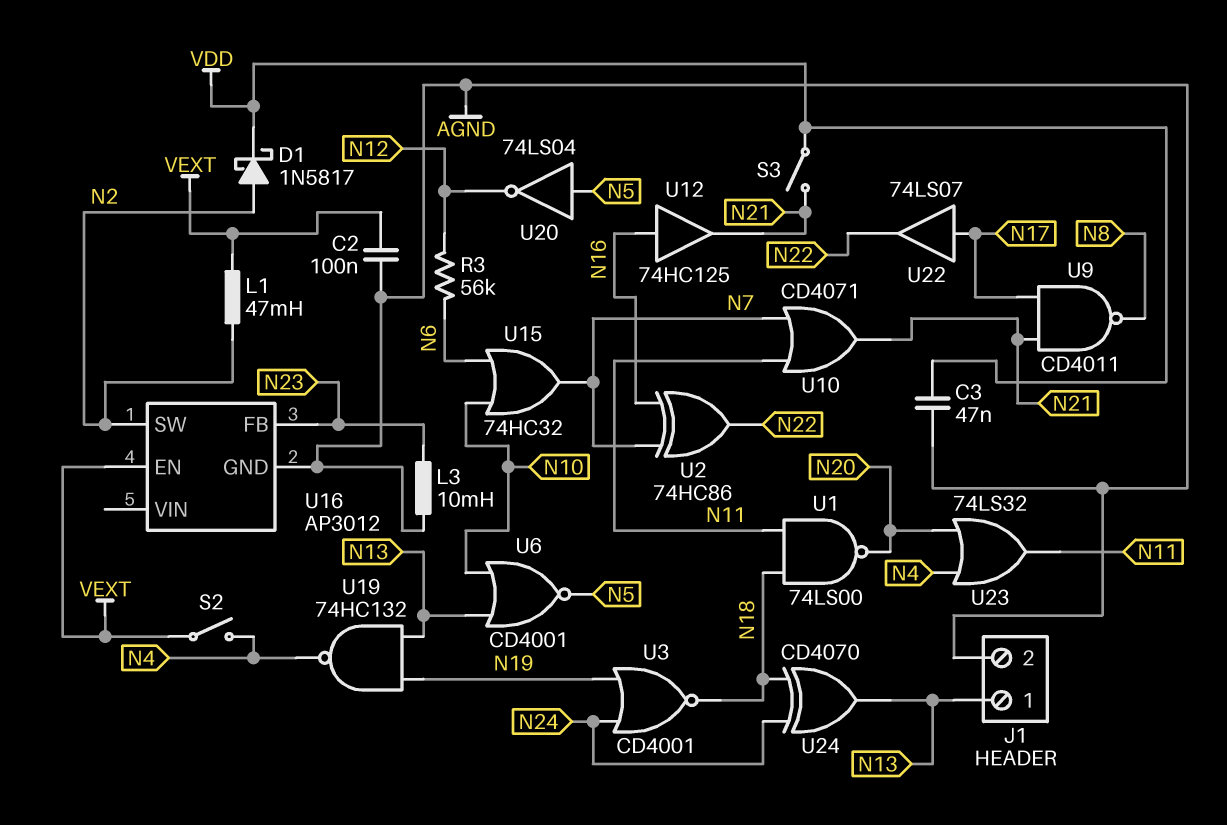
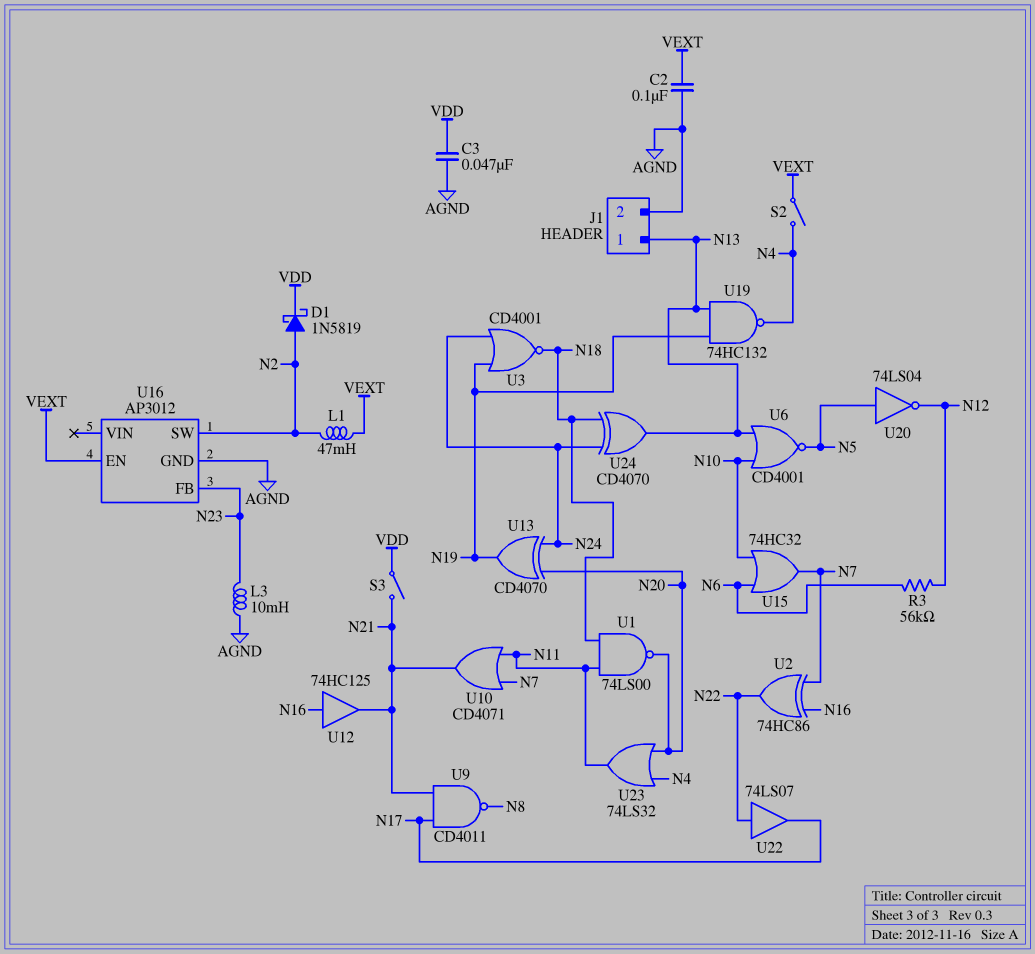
D1: schottky 1N5817 (A N2, K VDD) -> schottky 1N5819 (A N2, K VDD)
U13: none -> XOR CD4070 (in N20, in N24, out N19)
U22: buffer 74LS07 (in N17, out N22) -> buffer 74LS07 (in N22, out N17)

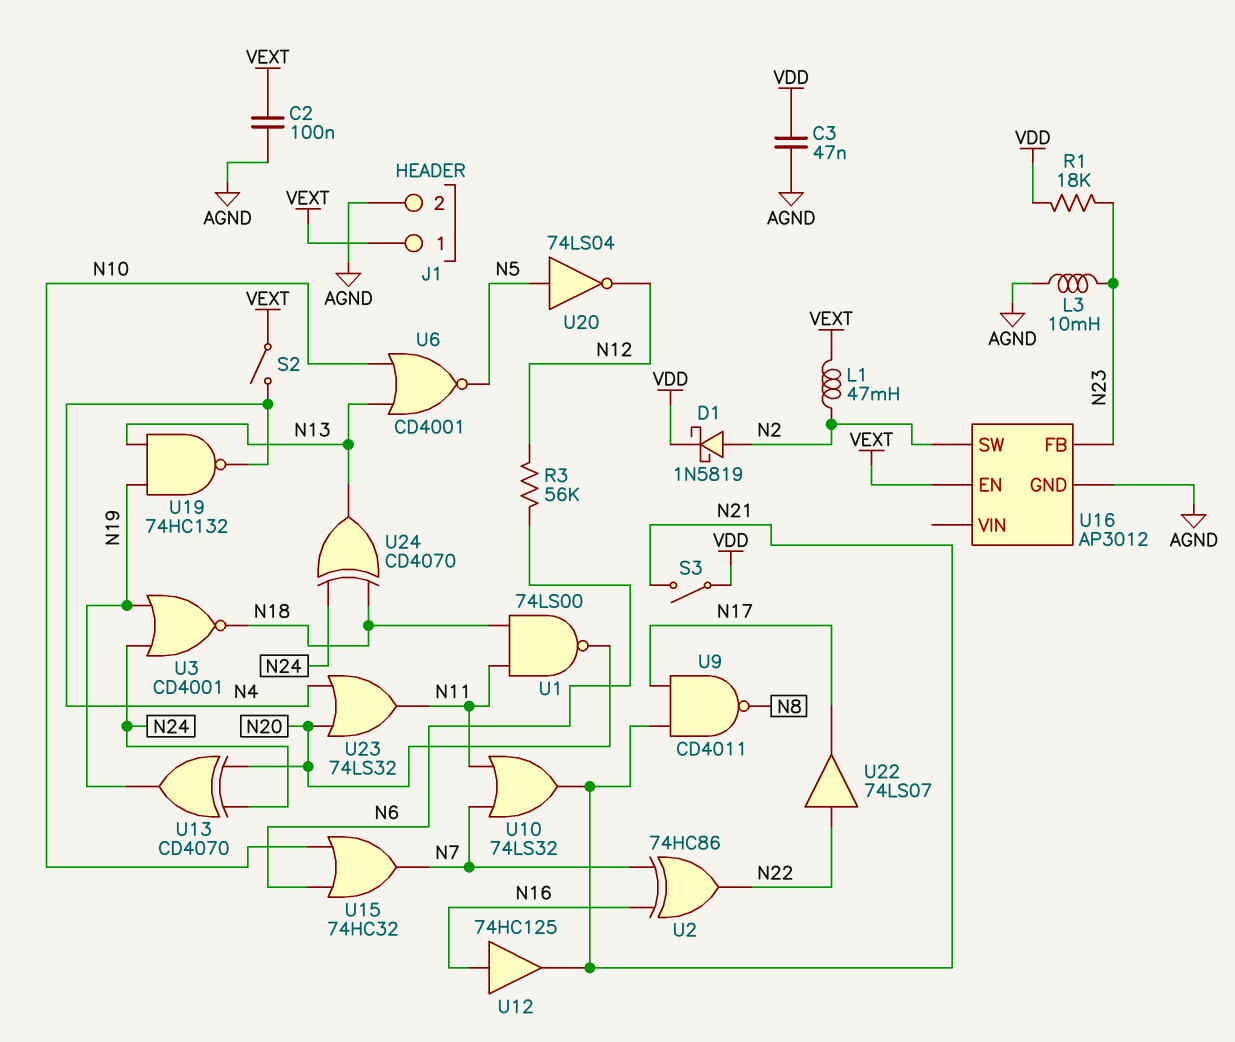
J1 pin 1: N13 -> VEXT
R1: none -> 18k (N23, VDD)
U10: OR CD4071 (in N7, in N11, out N21) -> OR 74LS32 (in N7, in N11, out N21)

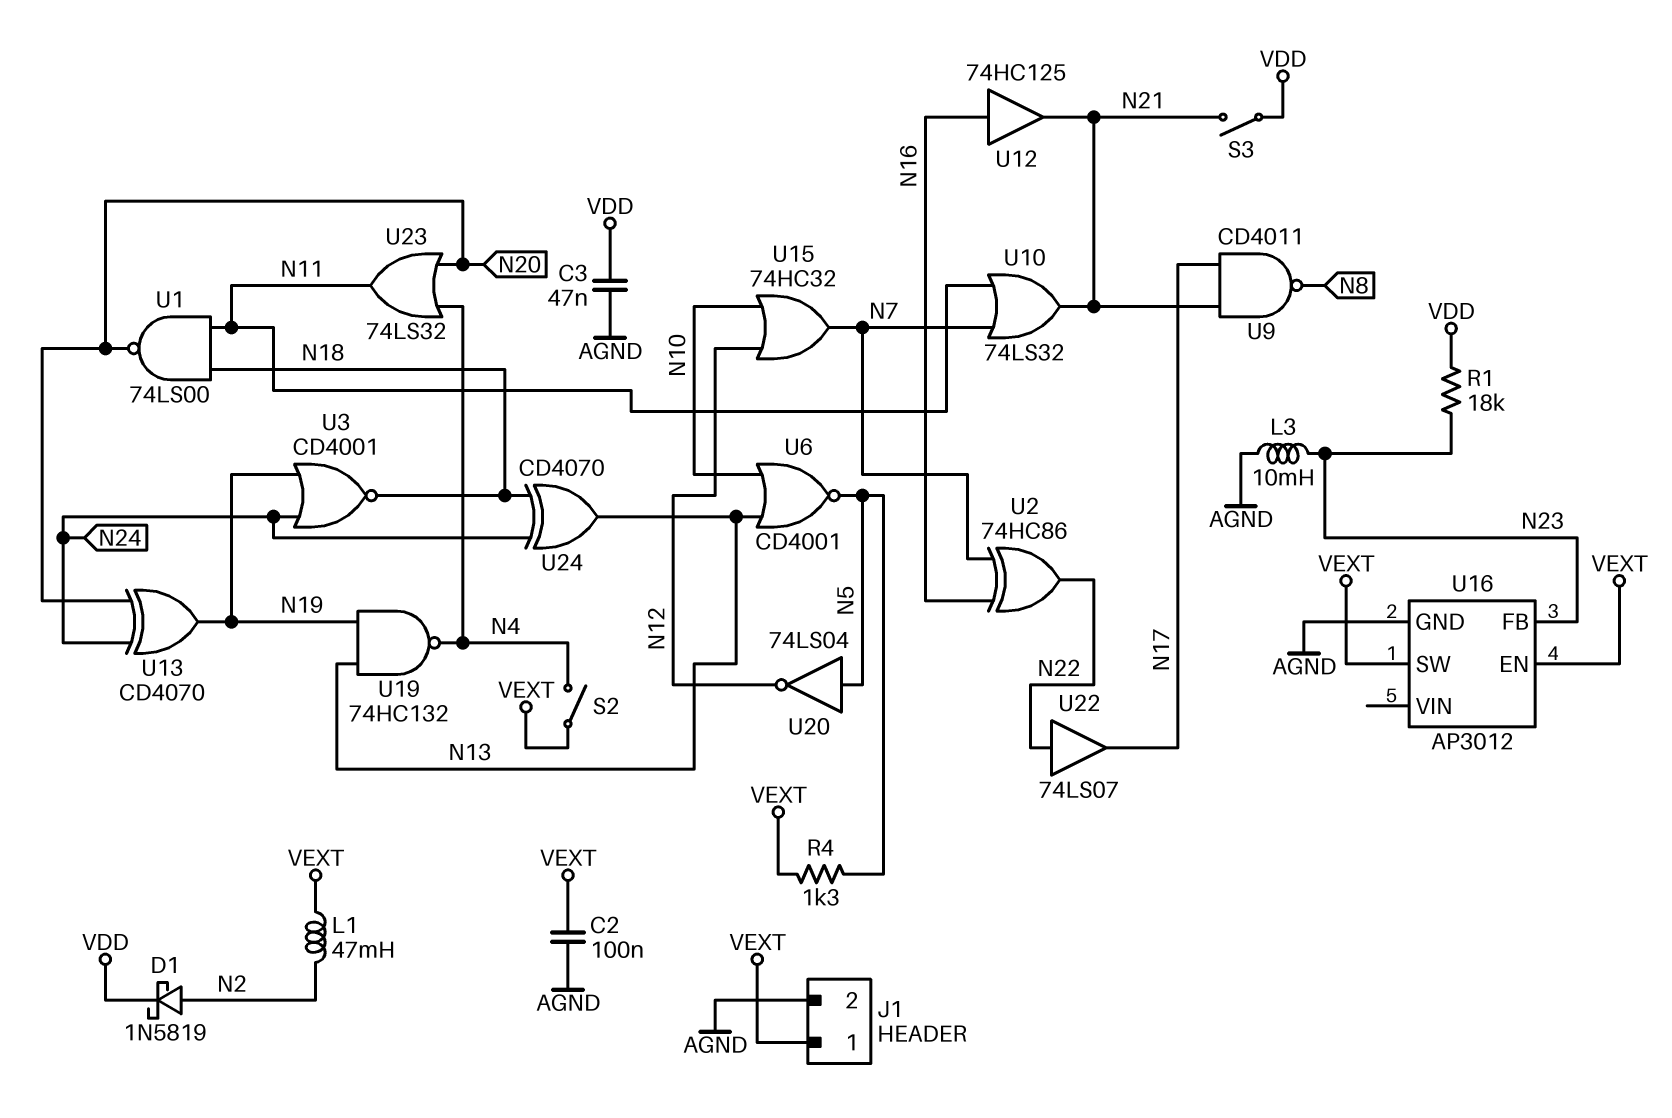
R3: 56k (N6, N12) -> none
R4: none -> 1.3k (N5, VEXT)
U15: OR 74HC32 (in N6, in N10, out N7) -> OR 74HC32 (in N10, in N12, out N7)
U16 pin SW: N2 -> VEXT

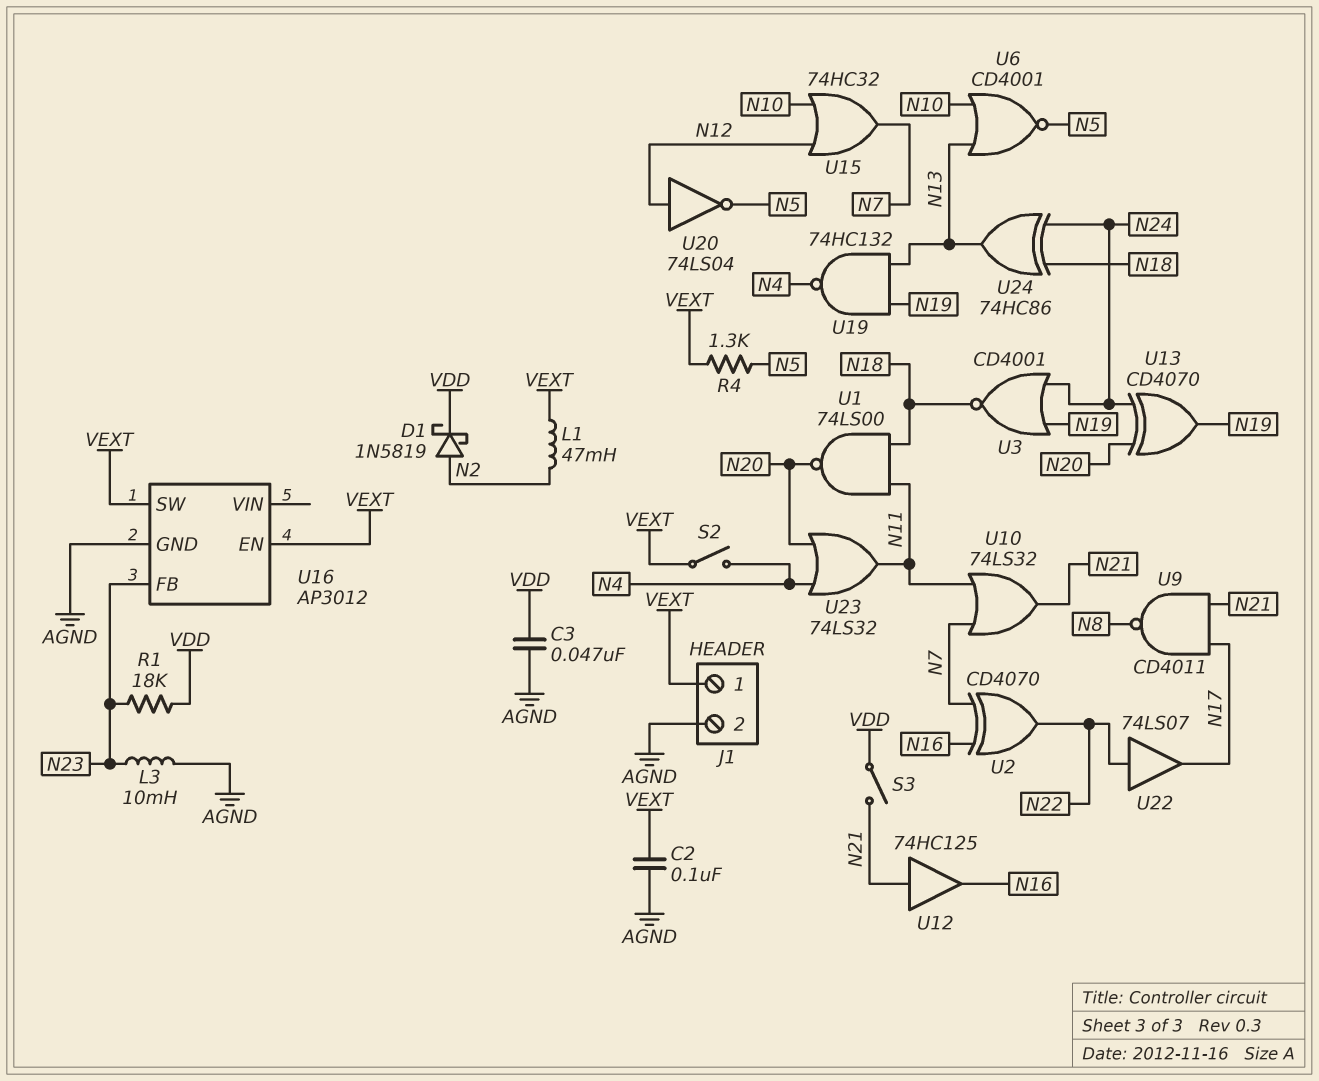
U2: XOR 74HC86 (in N7, in N16, out N22) -> XOR CD4070 (in N7, in N16, out N22)
U12: buffer 74HC125 (in N16, out N21) -> buffer 74HC125 (in N21, out N16)
U20: NOT 74LS04 (in N5, out N12) -> NOT 74LS04 (in N12, out N5)
U24: XOR CD4070 (in N18, in N24, out N13) -> XOR 74HC86 (in N18, in N24, out N13)

